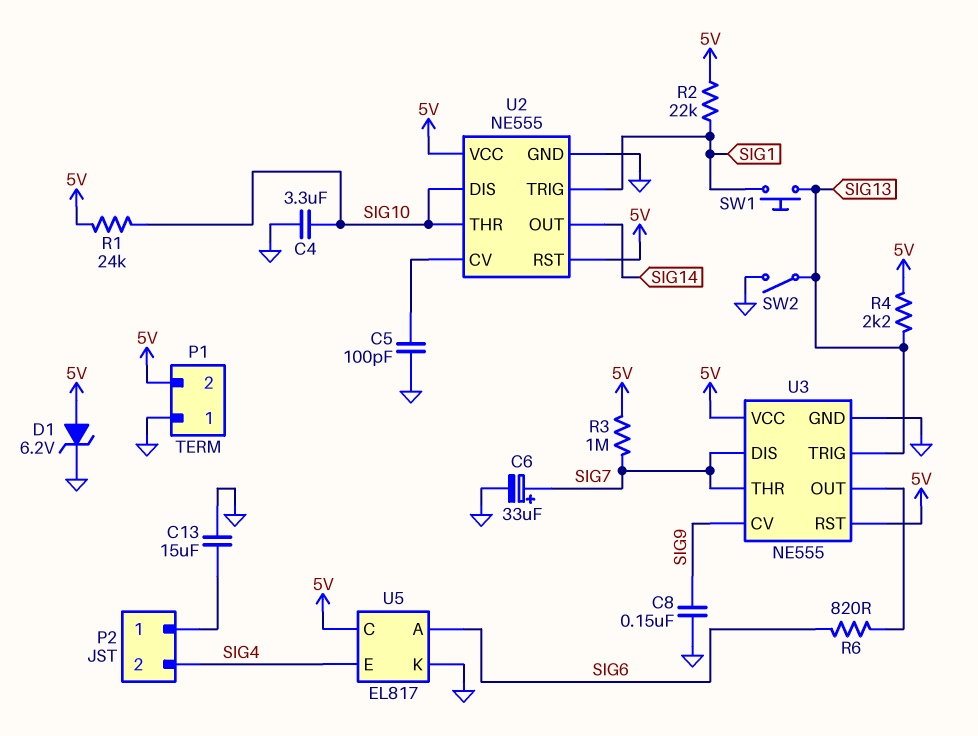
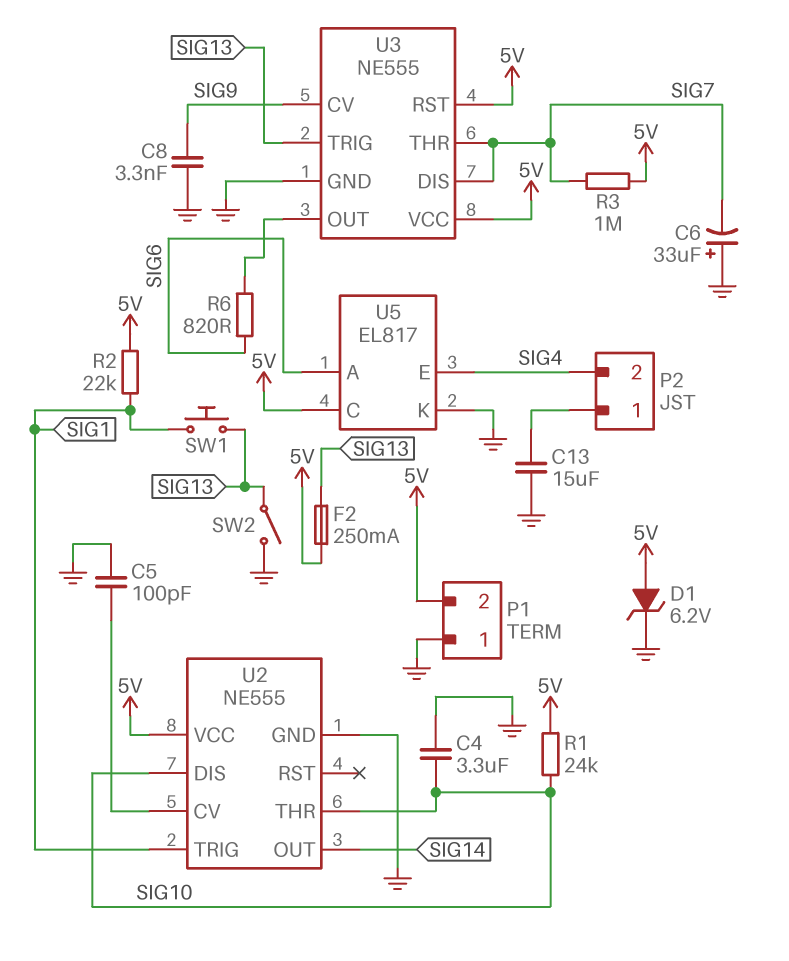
C6: 33uF (plus SIG7, minus GND) -> 33uF (plus GND, minus SIG7)
C8: 150nF (GND, SIG9) -> 3.3nF (GND, SIG9)
F2: none -> 250mA (5V, SIG13)
R4: 2.2k (5V, SIG13) -> none
U2 pin RST: 5V -> none

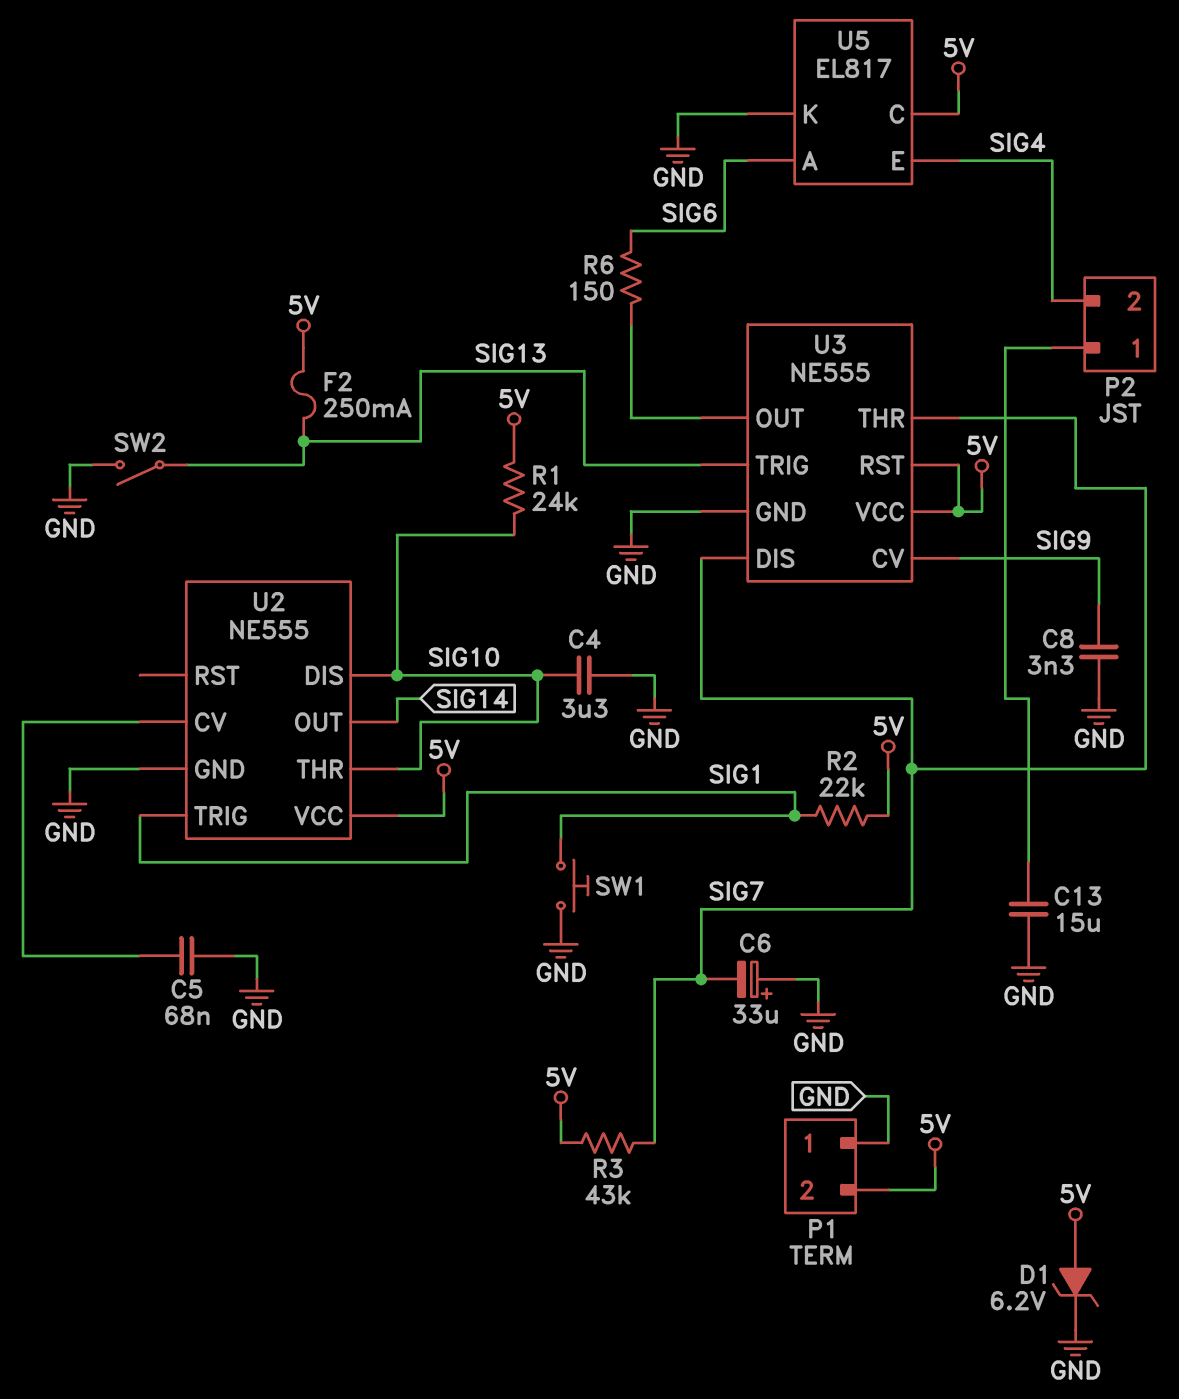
C5: 100pF (GND, U2/CV) -> 68nF (GND, U2/CV)
R3: 1M (5V, SIG7) -> 43k (5V, SIG7)
R6: 820 (SIG6, U3/OUT) -> 150 (SIG6, U3/OUT)
SW1: button (SIG1, SIG13) -> button (GND, SIG1)

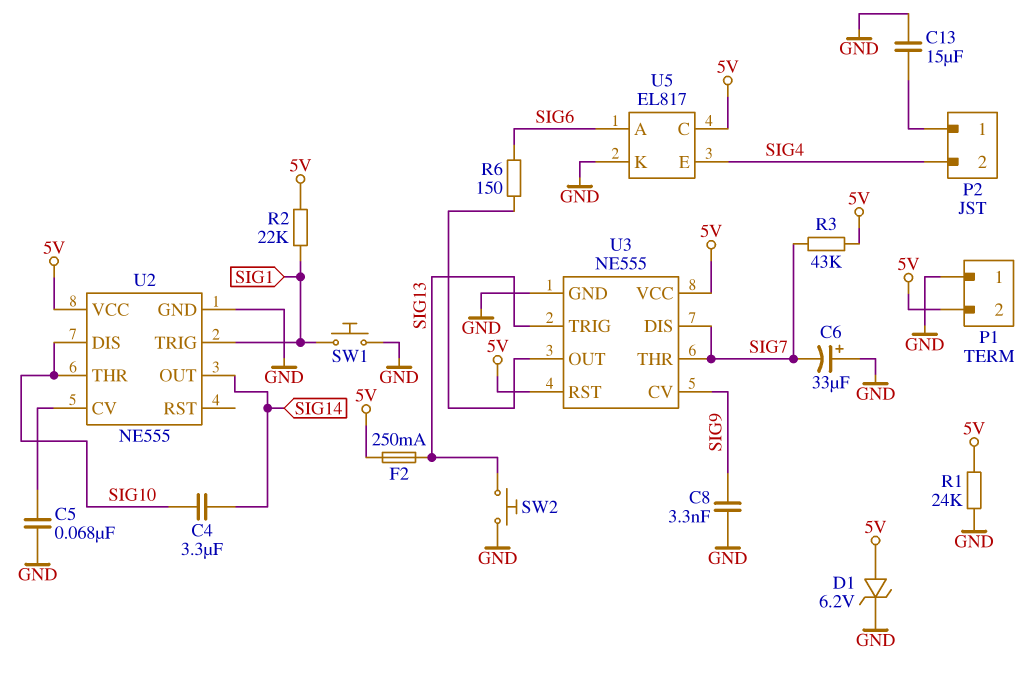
C4: 3.3uF (GND, SIG10) -> 3.3uF (SIG10, SIG14)
R1: 24k (5V, SIG10) -> 24k (5V, GND)
SW2: switch (GND, SIG13) -> button (GND, SIG13)

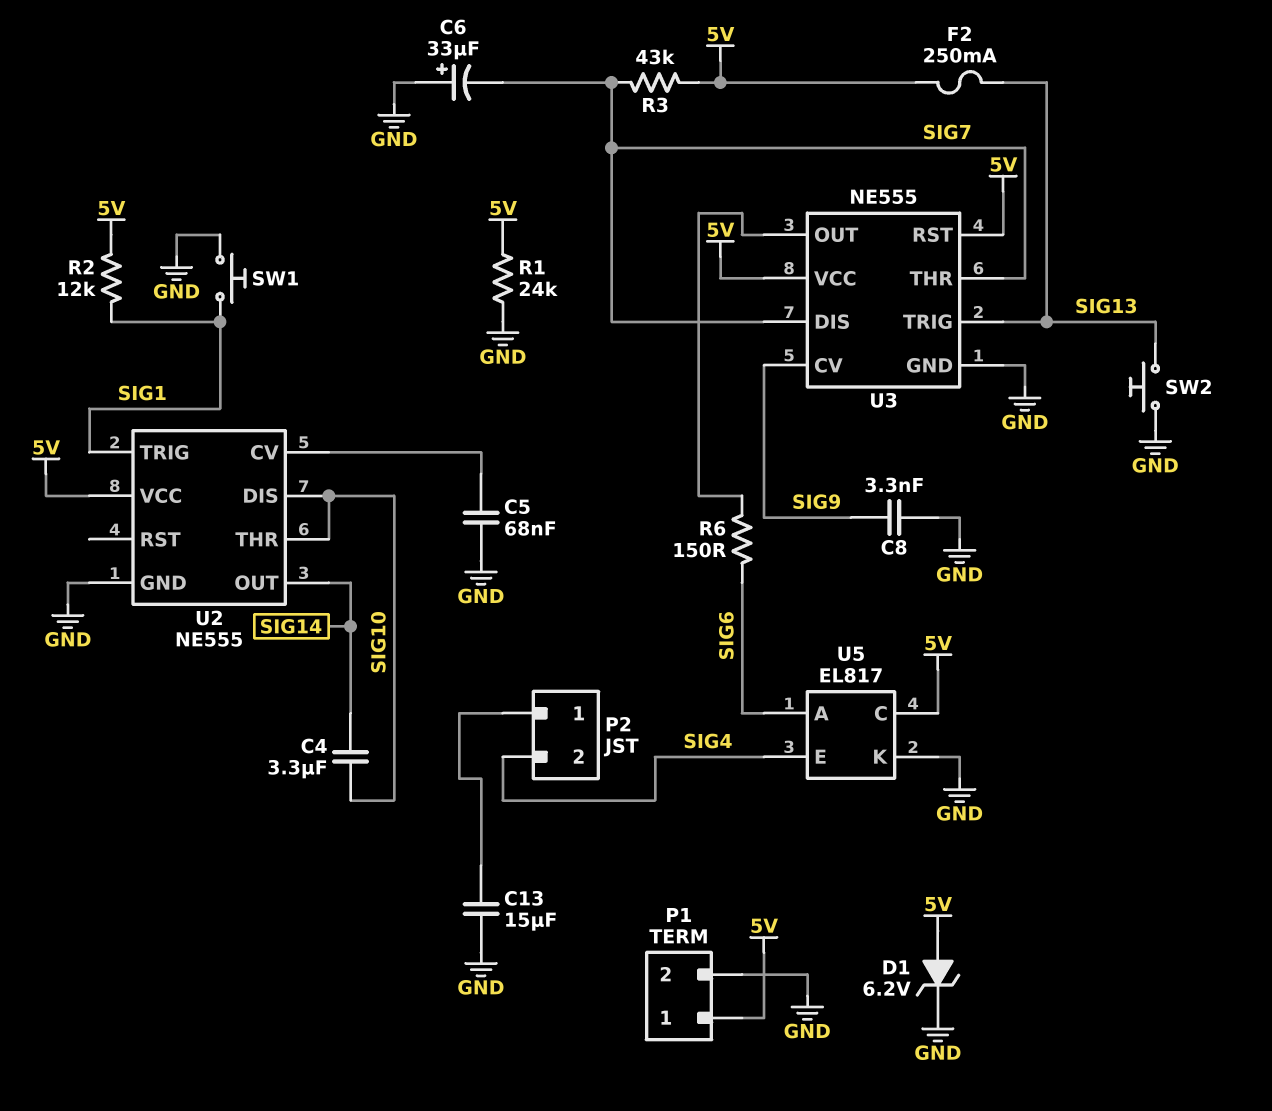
P1 pin 1: GND -> 5V
P1 pin 2: 5V -> GND
R2: 22k (5V, SIG1) -> 12k (5V, SIG1)

